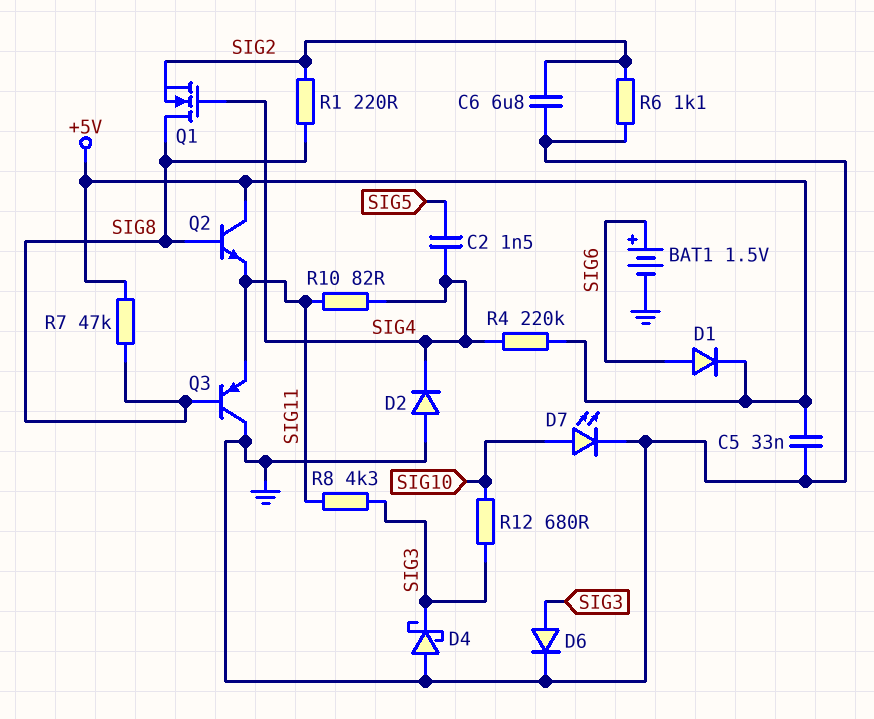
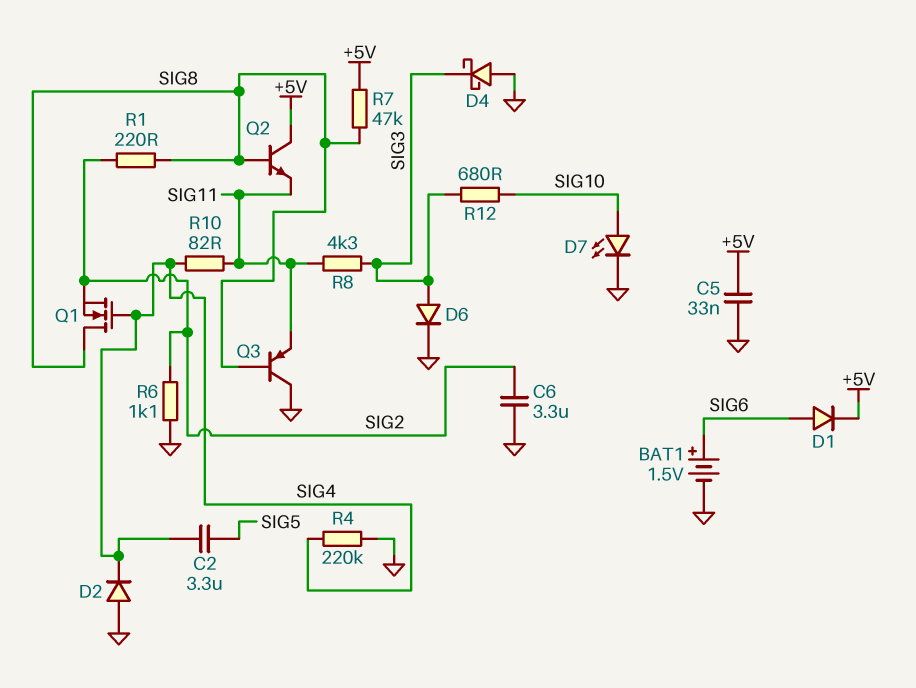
C2: 1.5nF (SIG4, SIG5) -> 3.3uF (SIG4, SIG5)
C6: 6.8uF (GND, SIG2) -> 3.3uF (GND, SIG2)
R4: 220k (+5V, SIG4) -> 220k (GND, SIG4)

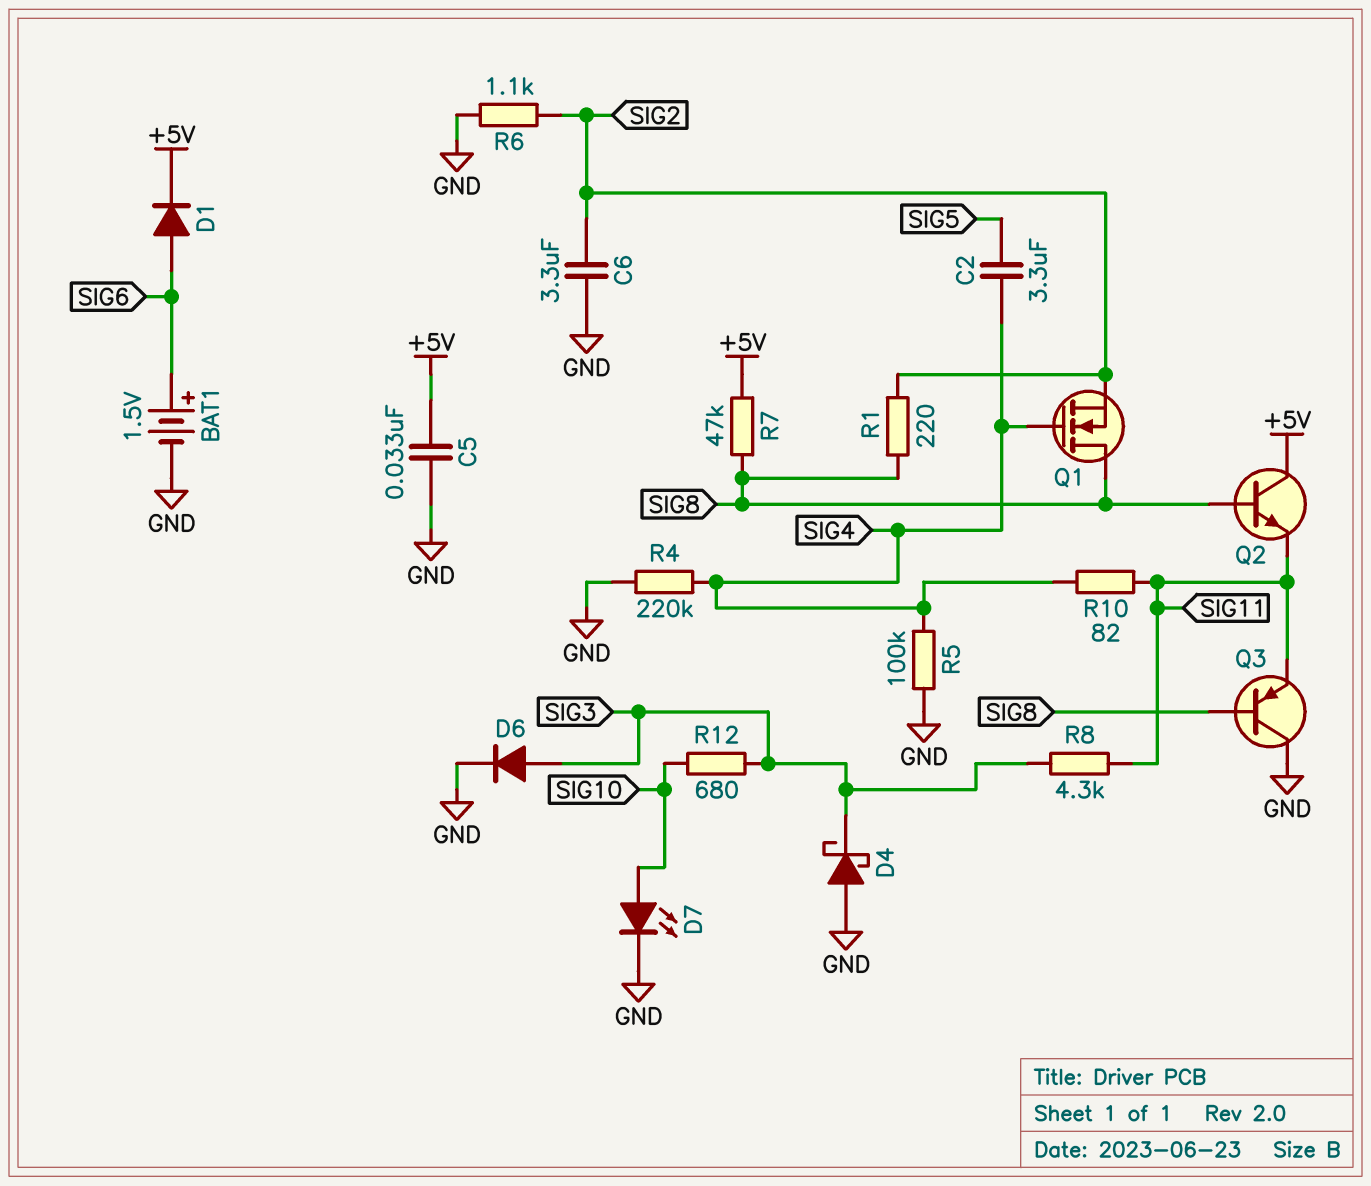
D2: diode (A GND, K SIG4) -> none
R5: none -> 100k (GND, SIG4)

